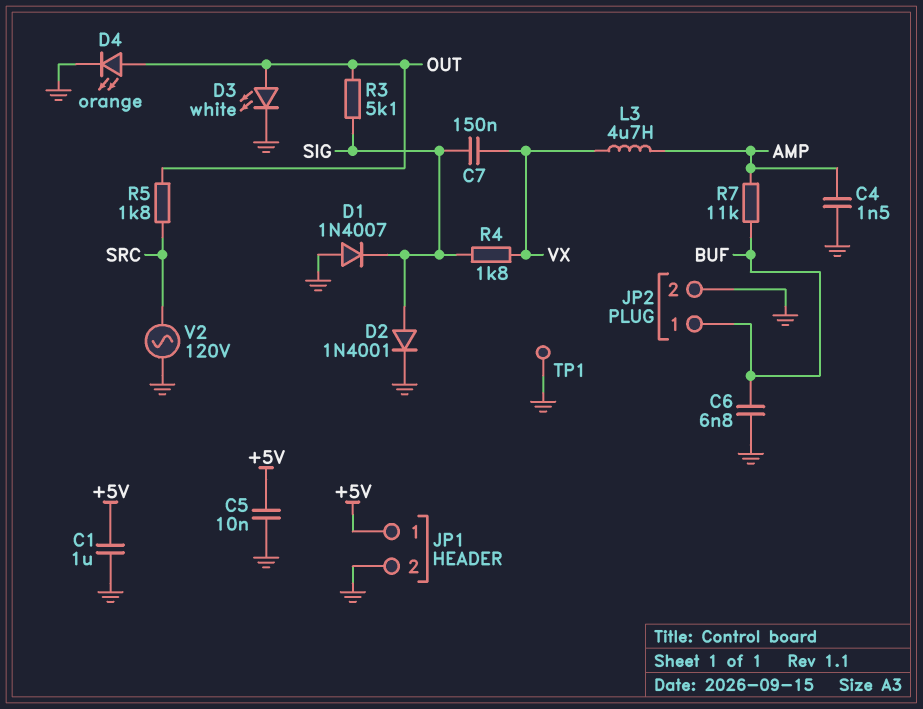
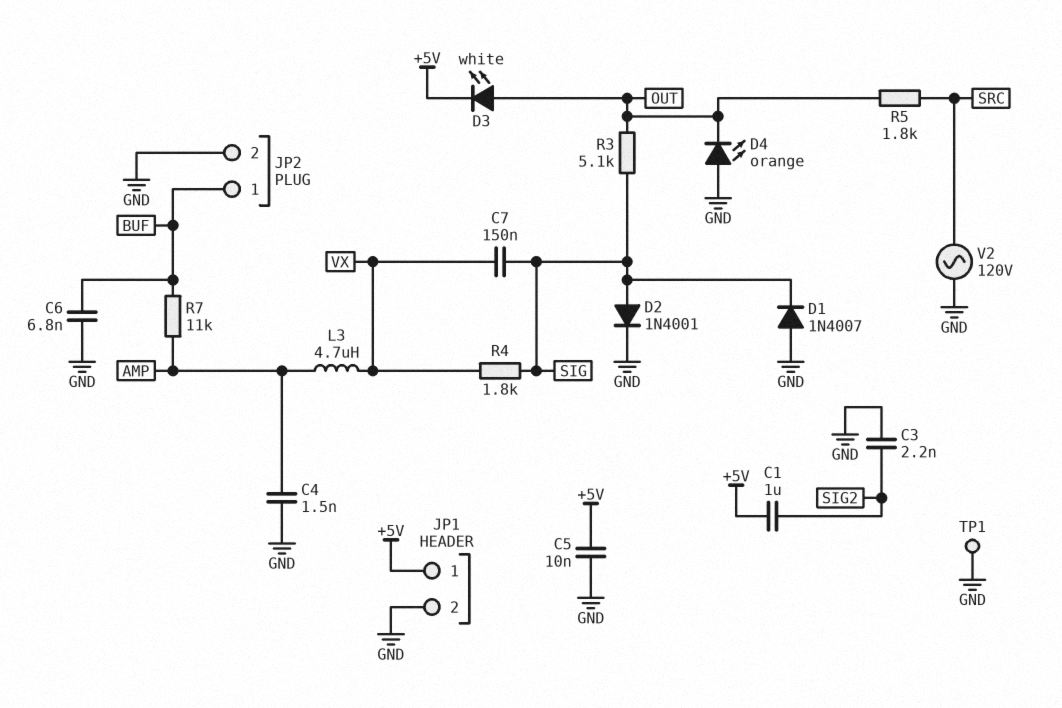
C1: 1uF (+5V, GND) -> 1uF (+5V, SIG2)
C3: none -> 2.2nF (GND, SIG2)
D3: LED white (A OUT, K GND) -> LED white (A OUT, K +5V)
D4: LED orange (A OUT, K GND) -> LED orange (A GND, K OUT)

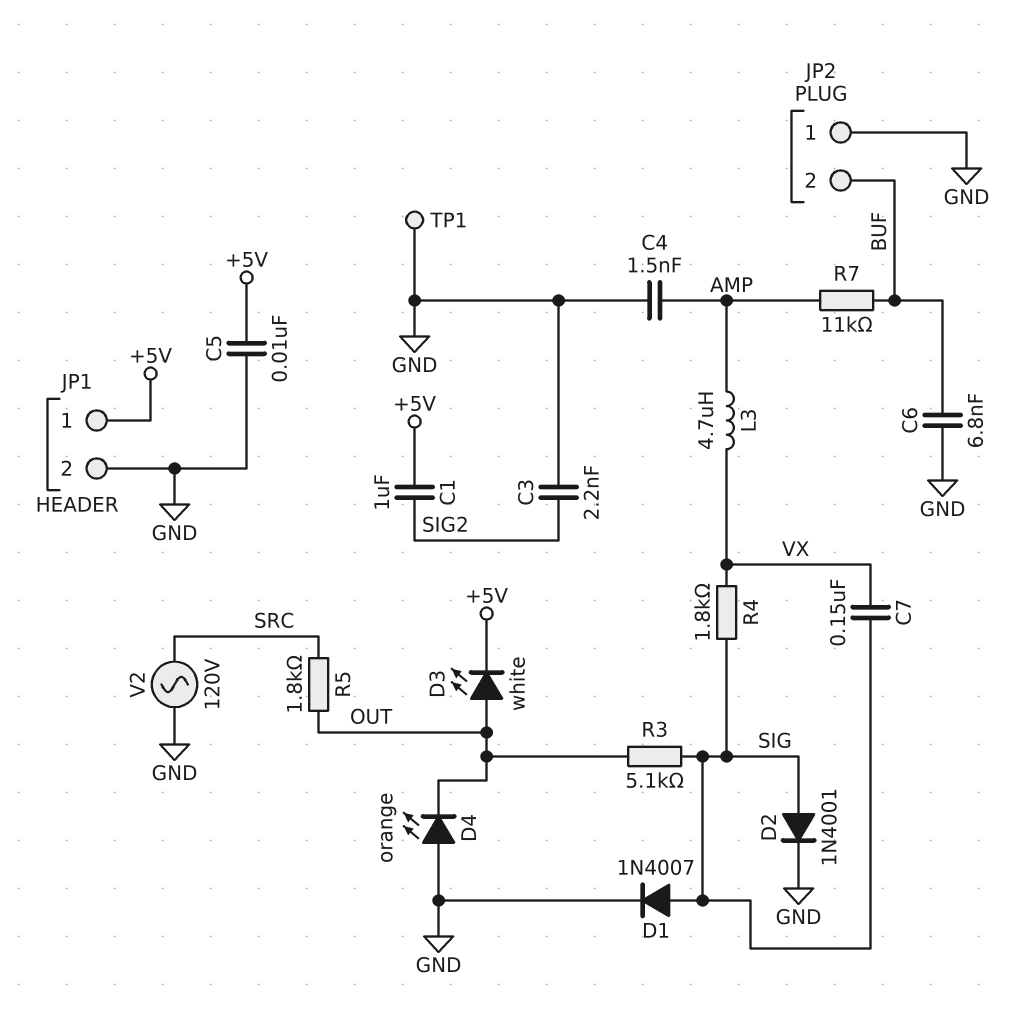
D1: diode 1N4007 (A GND, K SIG) -> diode 1N4007 (A SIG, K GND)
JP2 pin 1: BUF -> GND
JP2 pin 2: GND -> BUF

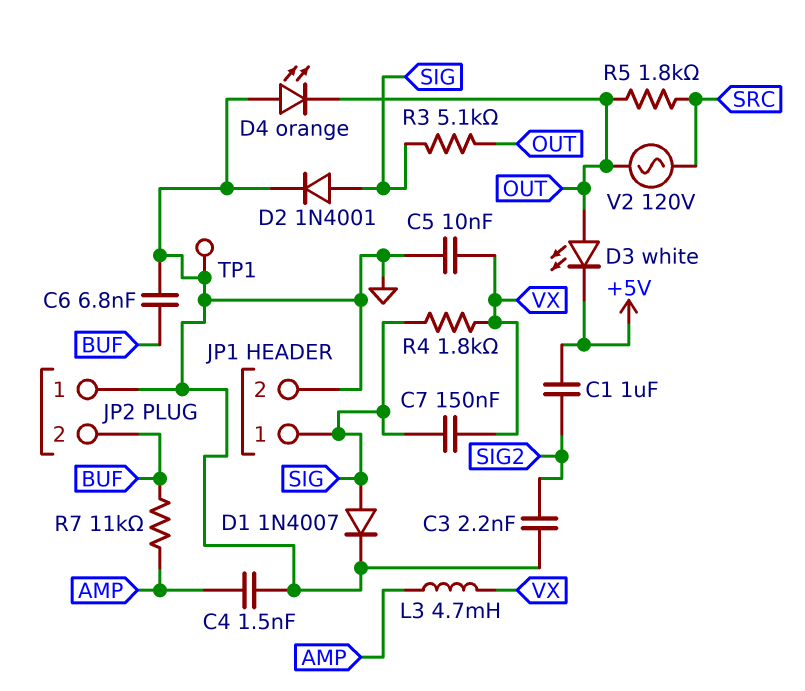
C5: 10nF (+5V, GND) -> 10nF (GND, VX)
JP1 pin 1: +5V -> SIG
L3: 4.7uH (AMP, VX) -> 4.7mH (AMP, VX)
V2: AC 120V (GND, SRC) -> AC 120V (OUT, SRC)

